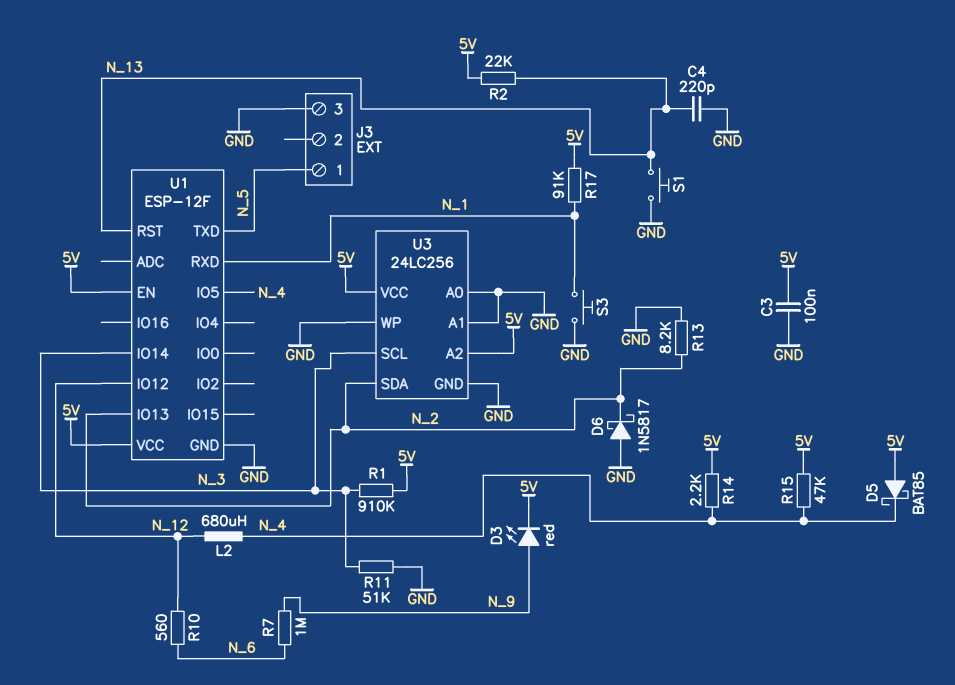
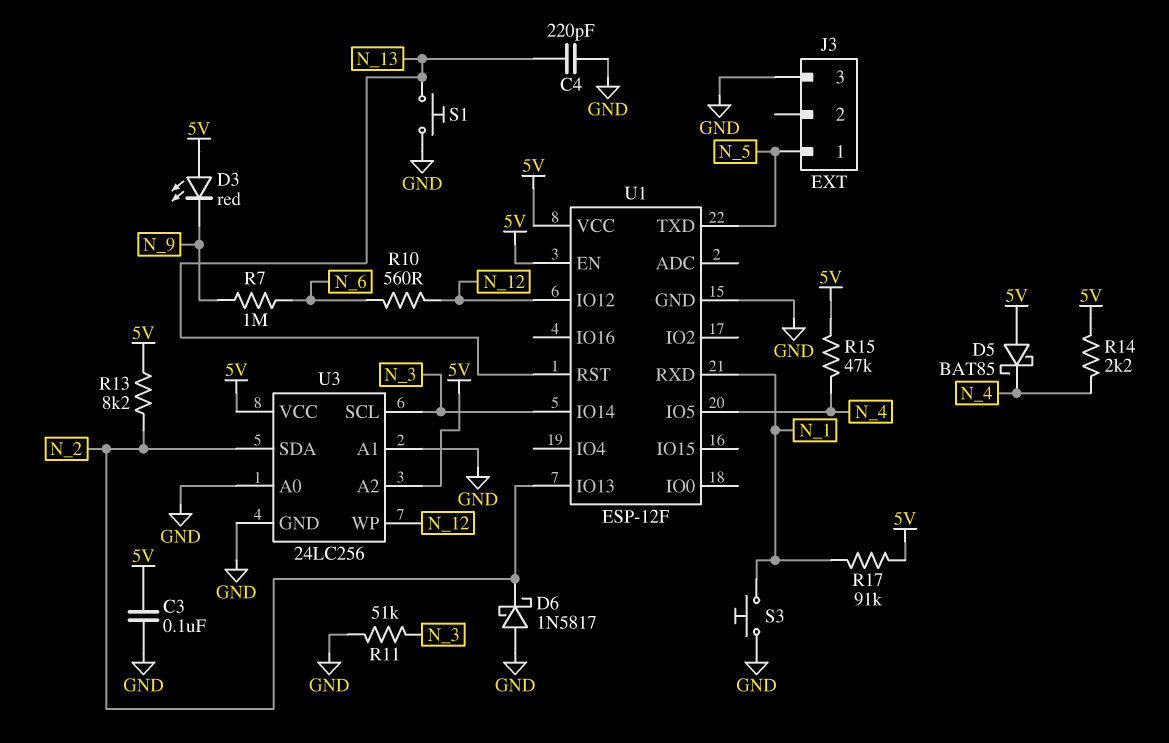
D3: LED red (A N_9, K 5V) -> LED red (A 5V, K N_9)
L2: 680uH (N_4, N_12) -> none
R1: 910k (5V, N_3) -> none
R2: 22k (5V, N_13) -> none
R13: 8.2k (GND, N_2) -> 8.2k (5V, N_2)
U3 pin WP: GND -> N_12

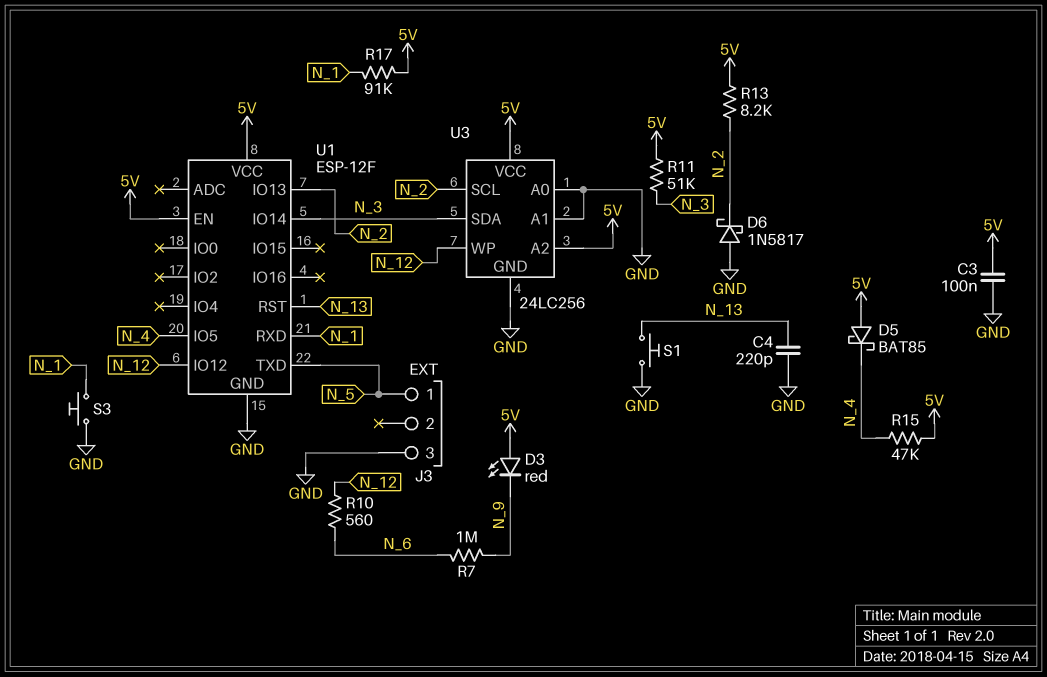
R11: 51k (GND, N_3) -> 51k (5V, N_3)
R14: 2.2k (5V, N_4) -> none
U3 pin SCL: N_3 -> N_2
U3 pin SDA: N_2 -> N_3

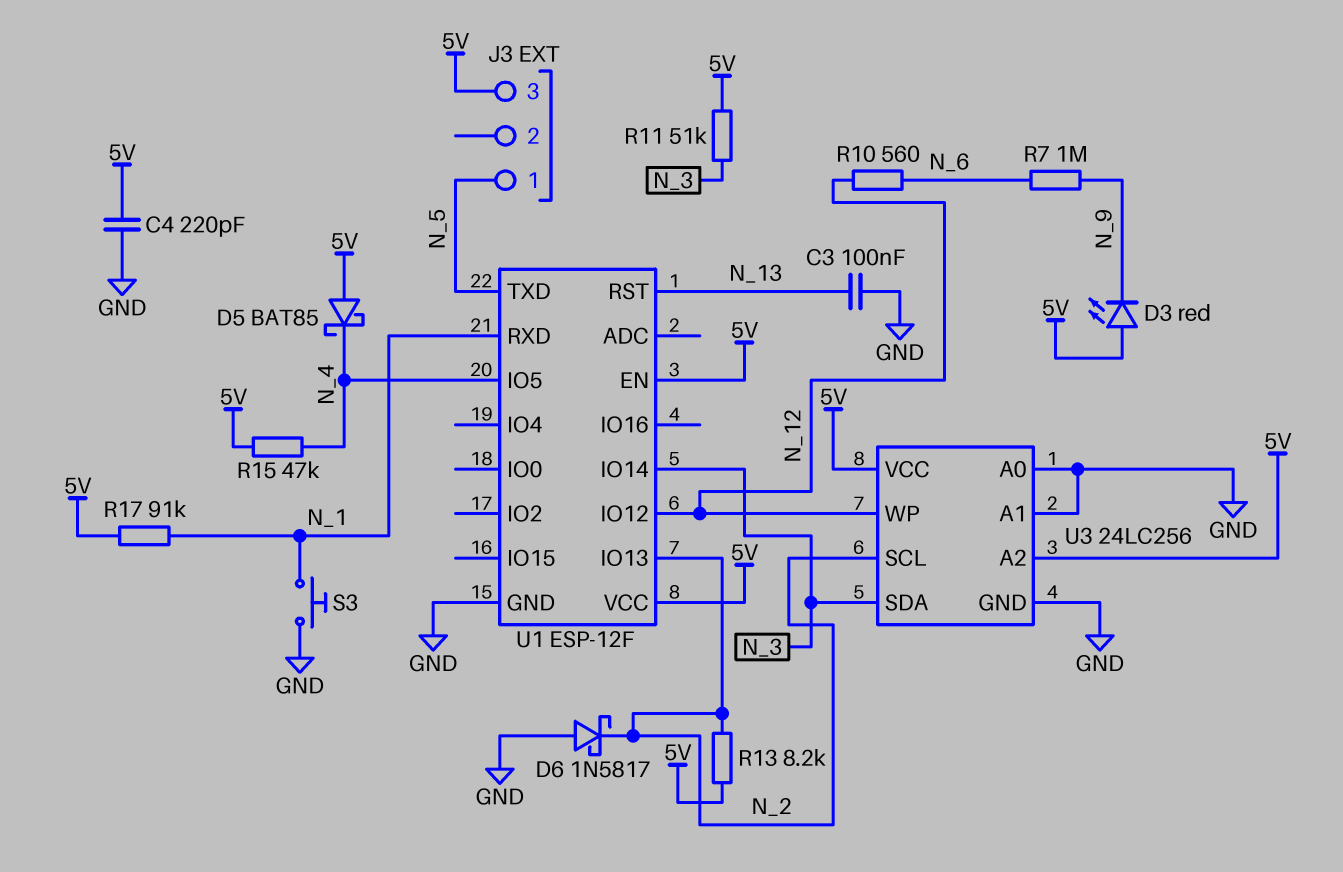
C3: 100nF (5V, GND) -> 100nF (GND, N_13)
C4: 220pF (GND, N_13) -> 220pF (5V, GND)
J3 pin 3: GND -> 5V
S1: button (GND, N_13) -> none

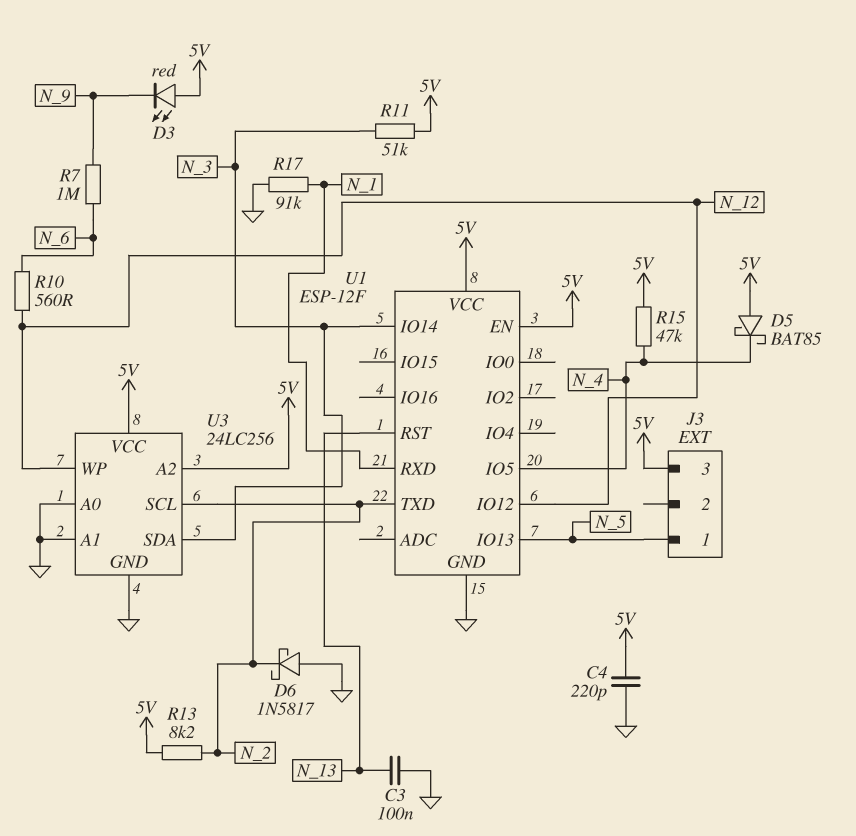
R17: 91k (5V, N_1) -> 91k (GND, N_1)
S3: button (GND, N_1) -> none
U1 pin IO13: N_2 -> N_5
U1 pin TXD: N_5 -> N_2

